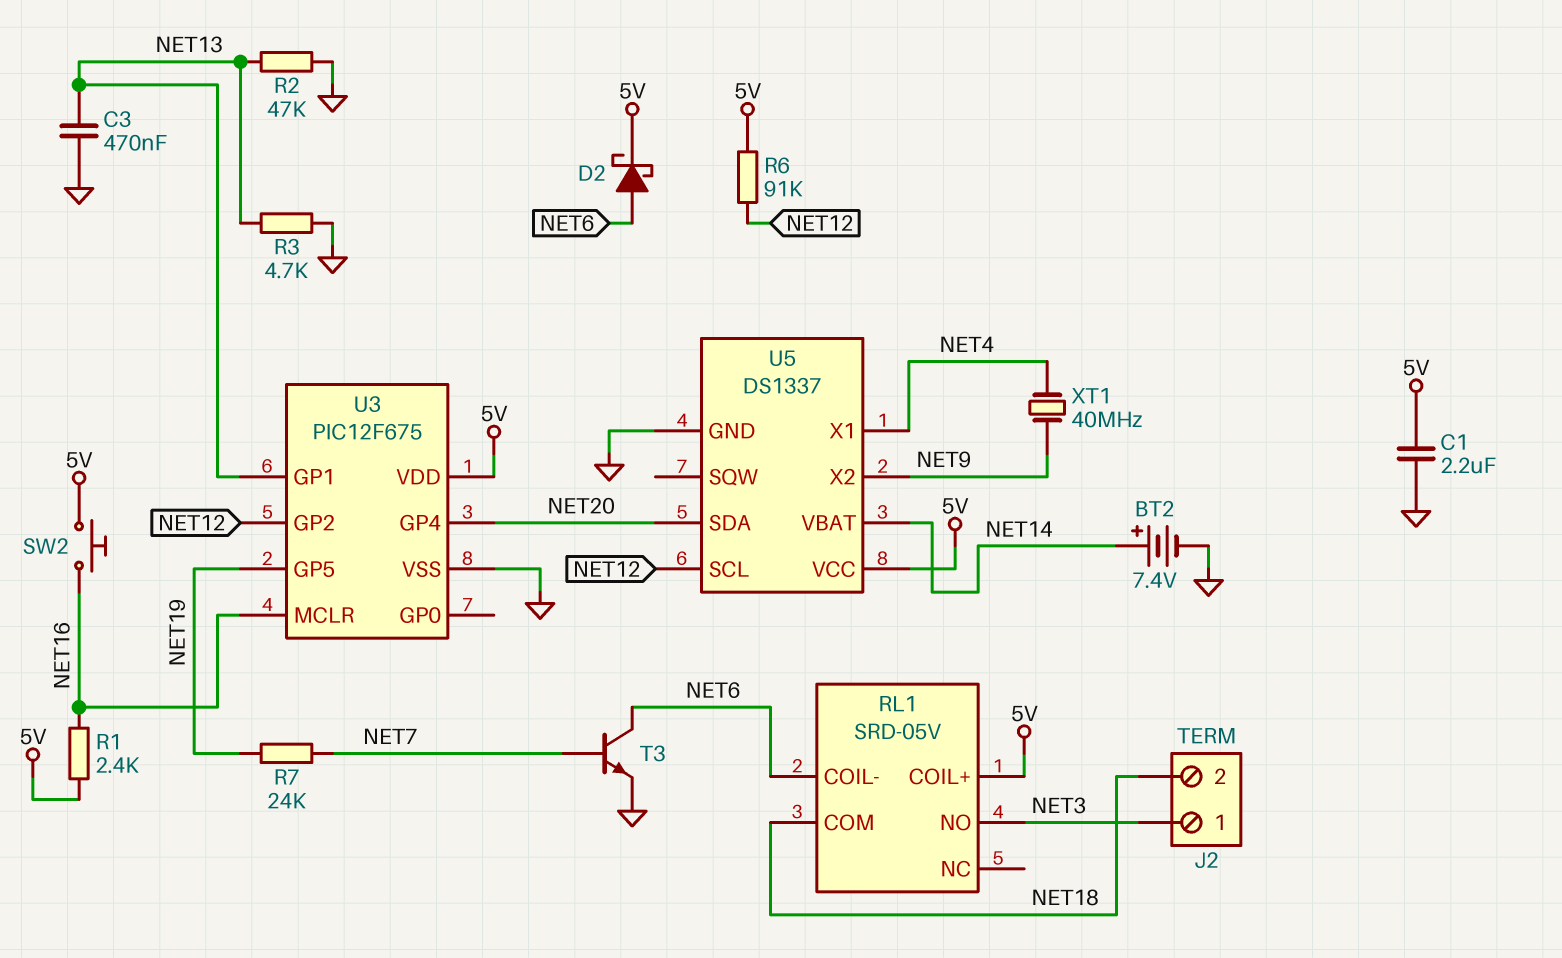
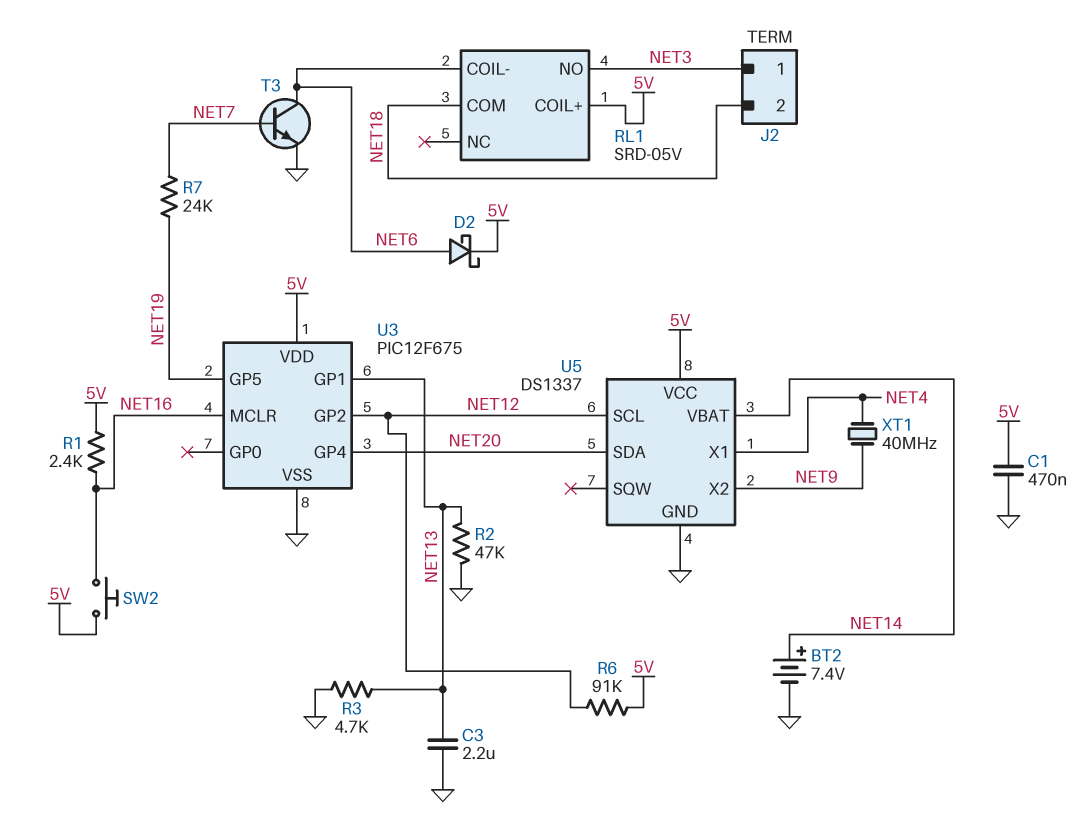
C1: 2.2uF (5V, GND) -> 470nF (5V, GND)
C3: 470nF (GND, NET13) -> 2.2uF (GND, NET13)

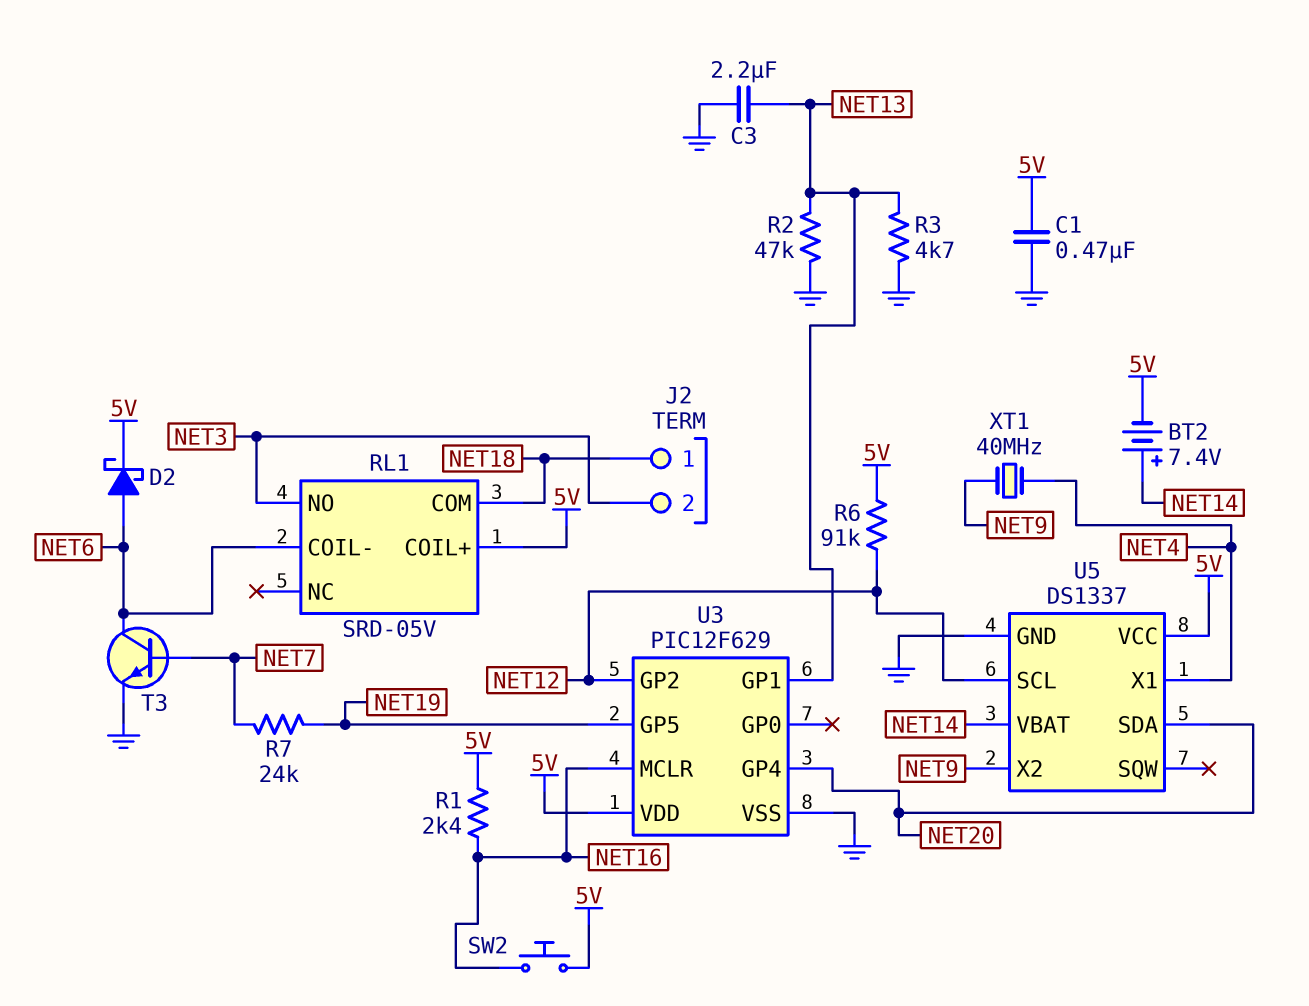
BT2: 7.4V (plus NET14, minus GND) -> 7.4V (plus NET14, minus 5V)
J2 pin 1: NET3 -> NET18
J2 pin 2: NET18 -> NET3
U3: PIC12F675 -> PIC12F629

